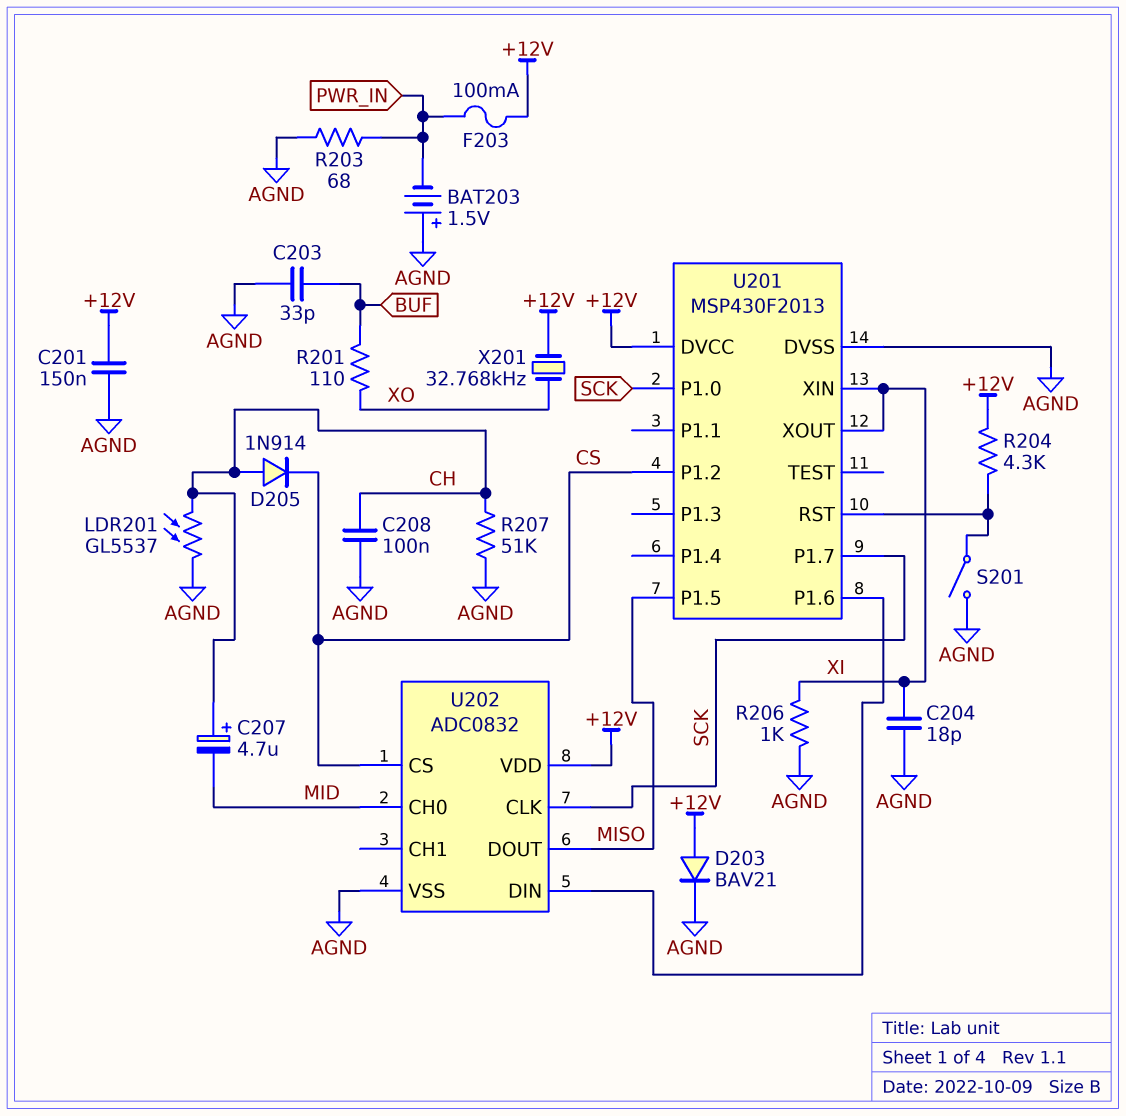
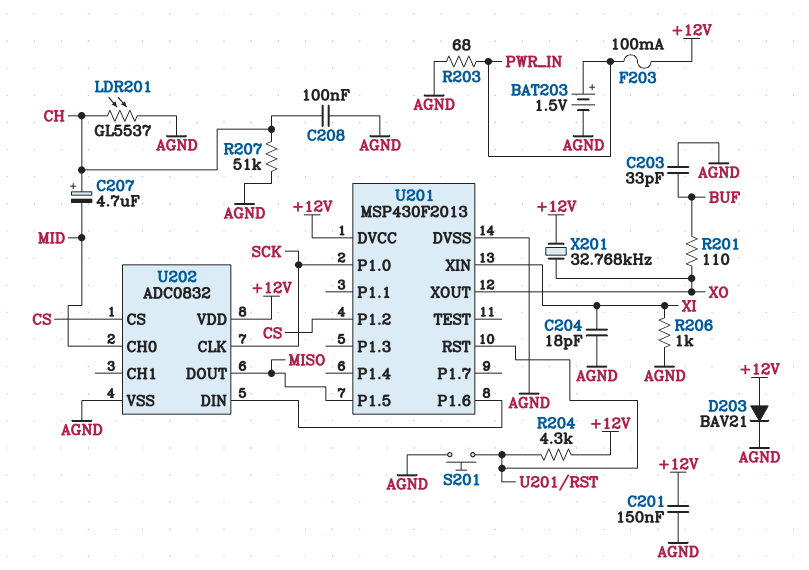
BAT203: 1.5V (plus AGND, minus PWR_IN) -> 1.5V (plus PWR_IN, minus AGND)
D205: diode 1N914 (A CH, K CS) -> none
S201: switch (AGND, U201/RST) -> button (AGND, U201/RST)
U201 pin P1.7: SCK -> none
U201 pin XOUT: XI -> XO

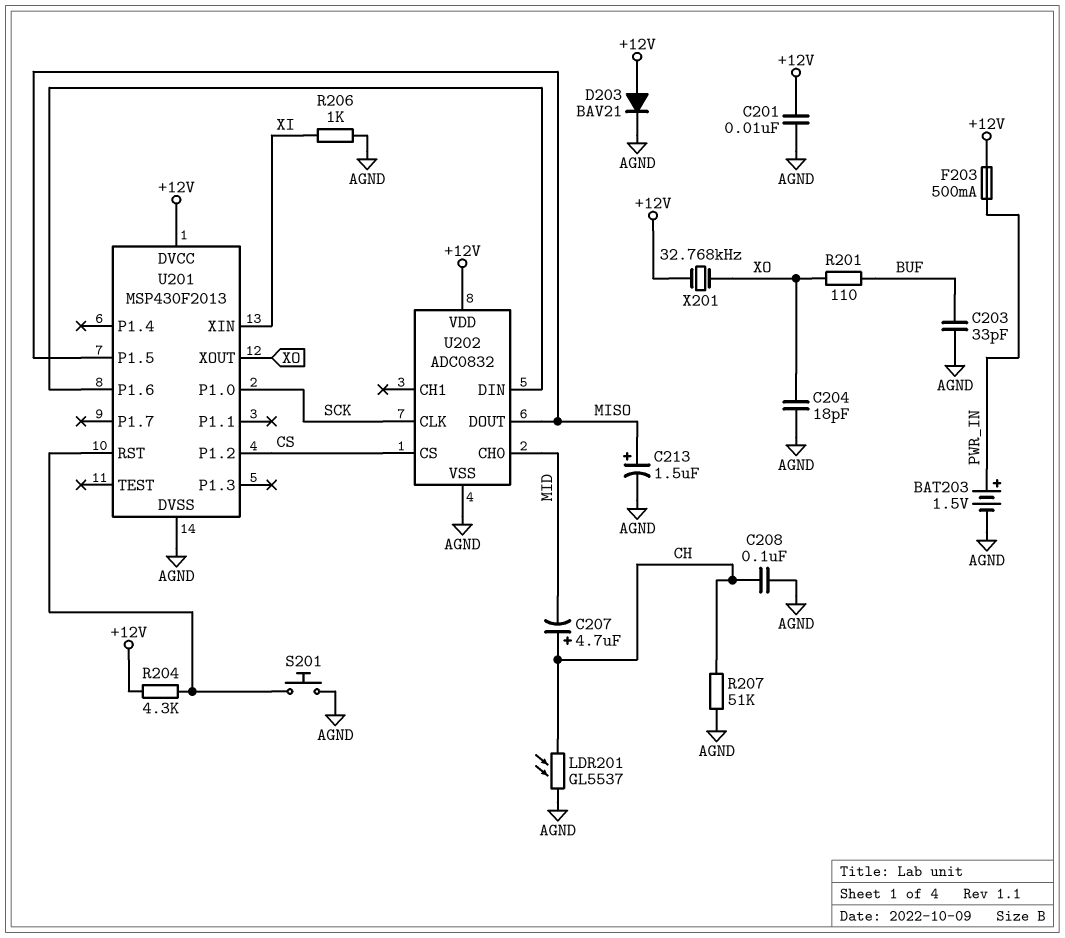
C201: 150nF (+12V, AGND) -> 10nF (+12V, AGND)
C204: 18pF (AGND, XI) -> 18pF (AGND, XO)
C213: none -> 1.5uF (plus MISO, minus AGND)
F203: 100mA (+12V, PWR_IN) -> 500mA (+12V, PWR_IN)
R203: 68 (AGND, PWR_IN) -> none

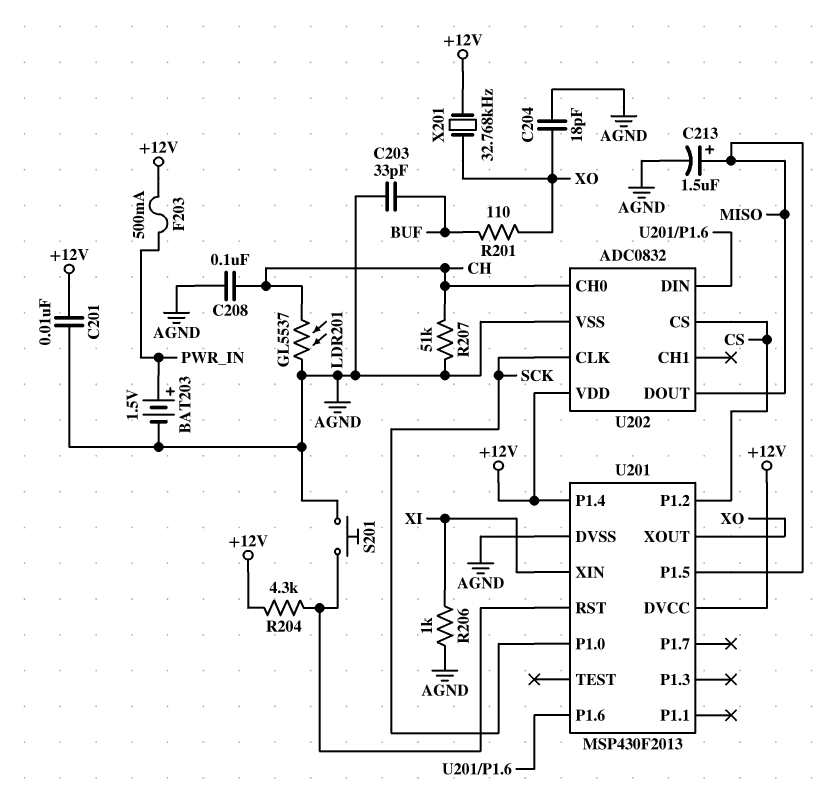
C207: 4.7uF (plus CH, minus MID) -> none
D203: diode BAV21 (A +12V, K AGND) -> none
U201 pin P1.4: none -> +12V
U202 pin CH0: MID -> CH

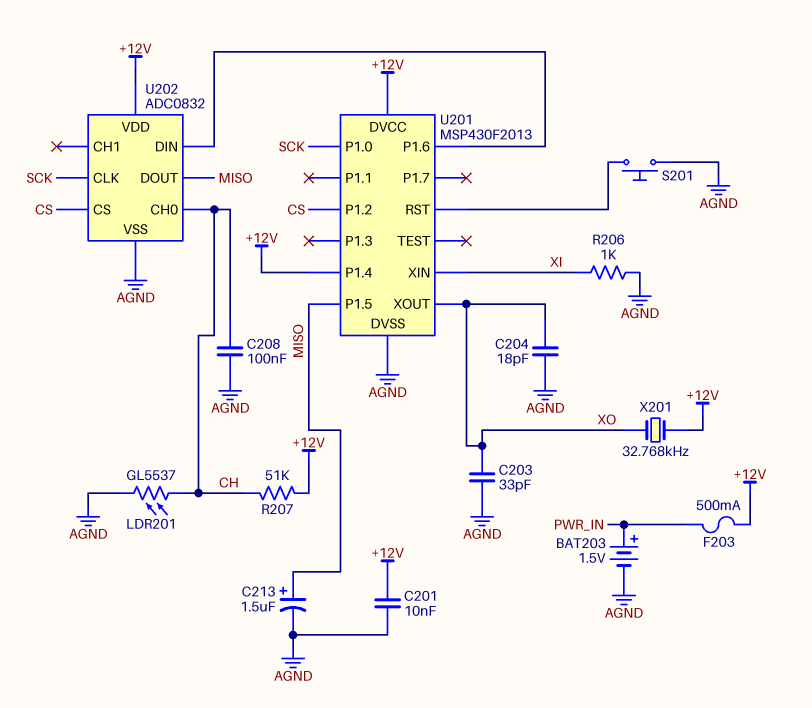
C203: 33pF (AGND, BUF) -> 33pF (AGND, XO)
R201: 110 (BUF, XO) -> none
R204: 4.3k (+12V, U201/RST) -> none
R207: 51k (AGND, CH) -> 51k (+12V, CH)

